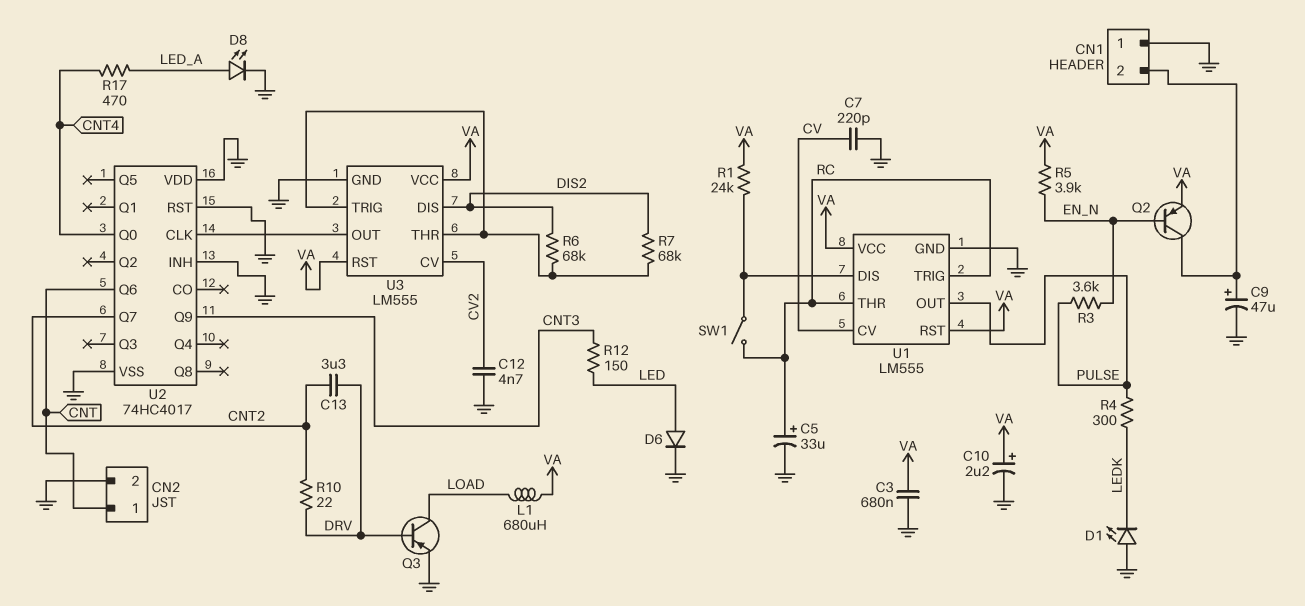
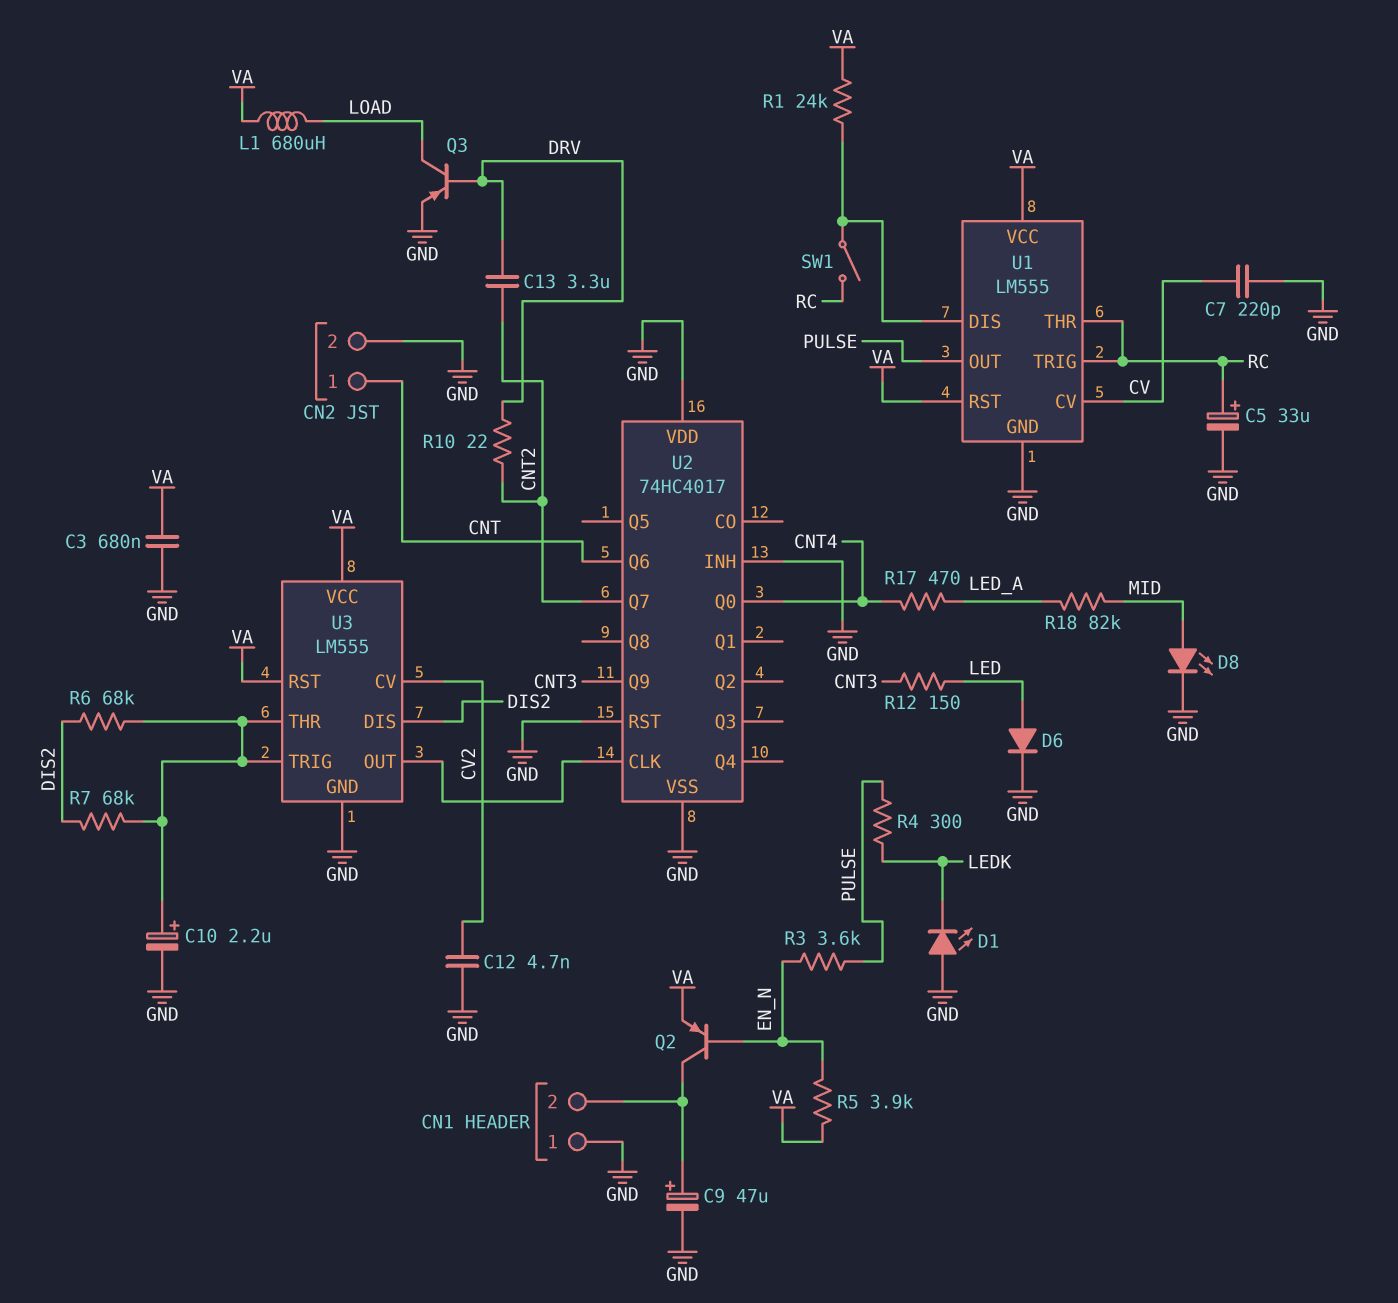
C10: 2.2uF (plus VA, minus GND) -> 2.2uF (plus U3/THR, minus GND)
D8: LED (A LED_A, K GND) -> LED (A MID, K GND)
R18: none -> 82k (LED_A, MID)

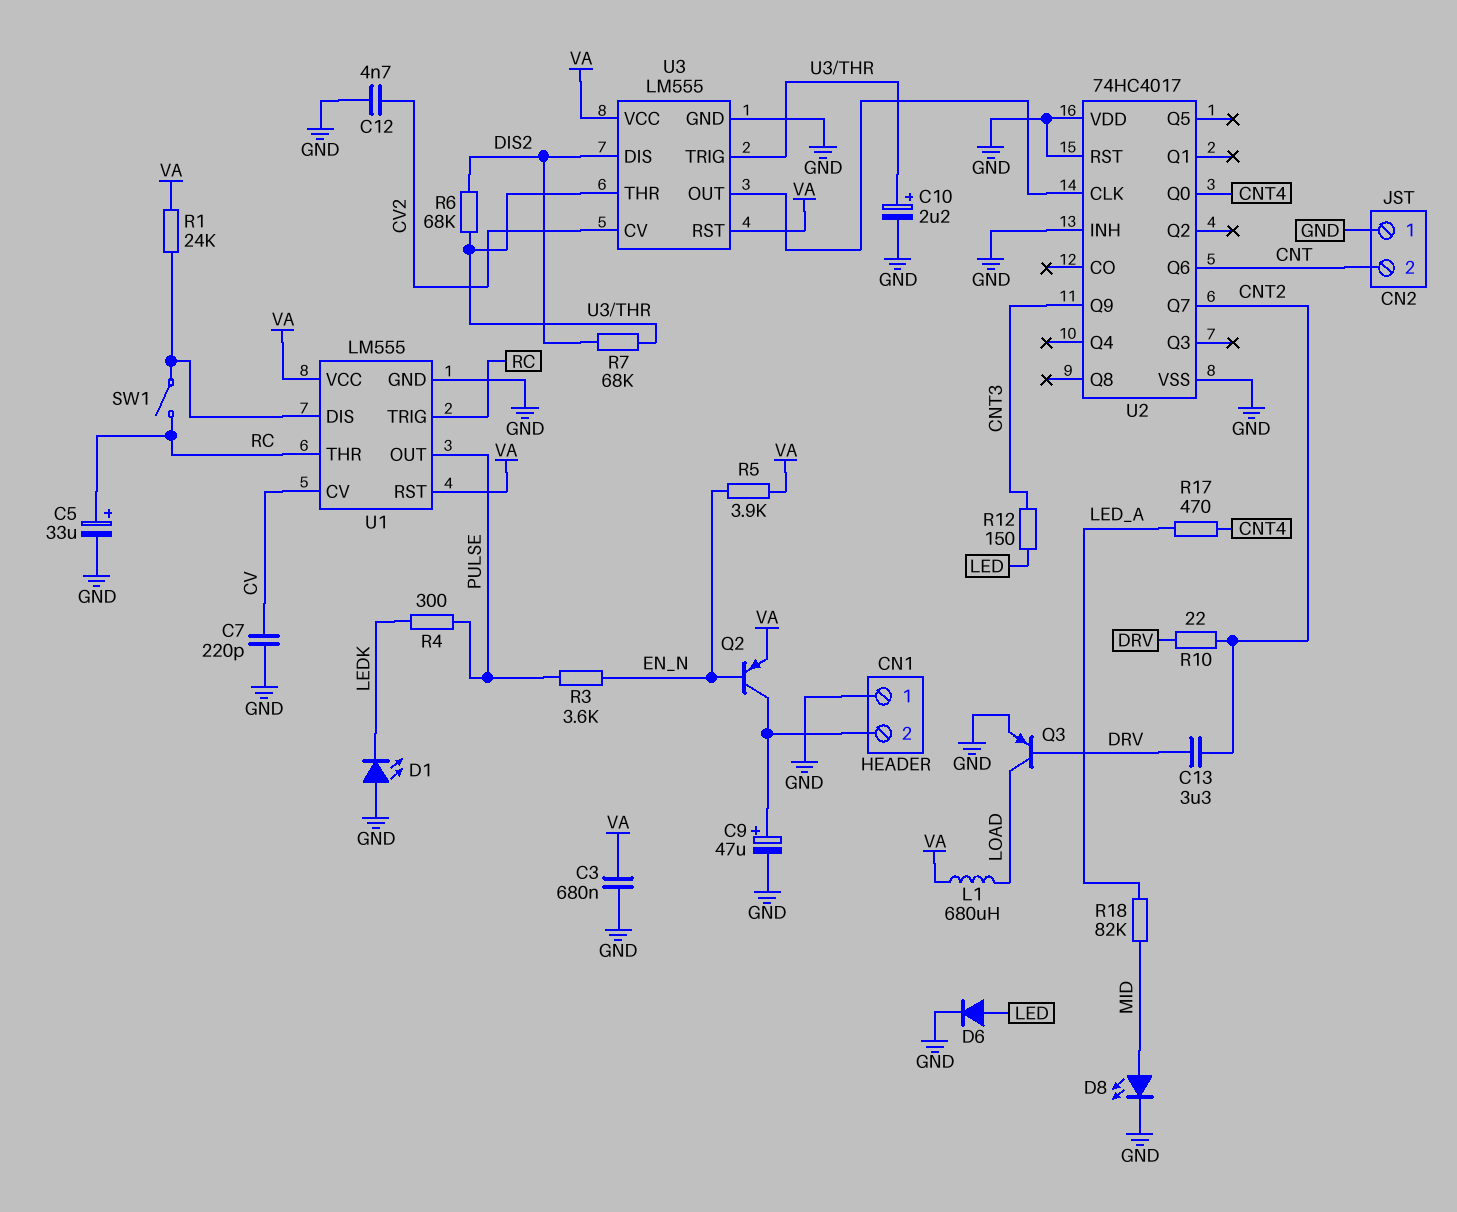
CN2 pin 1: CNT -> GND
CN2 pin 2: GND -> CNT

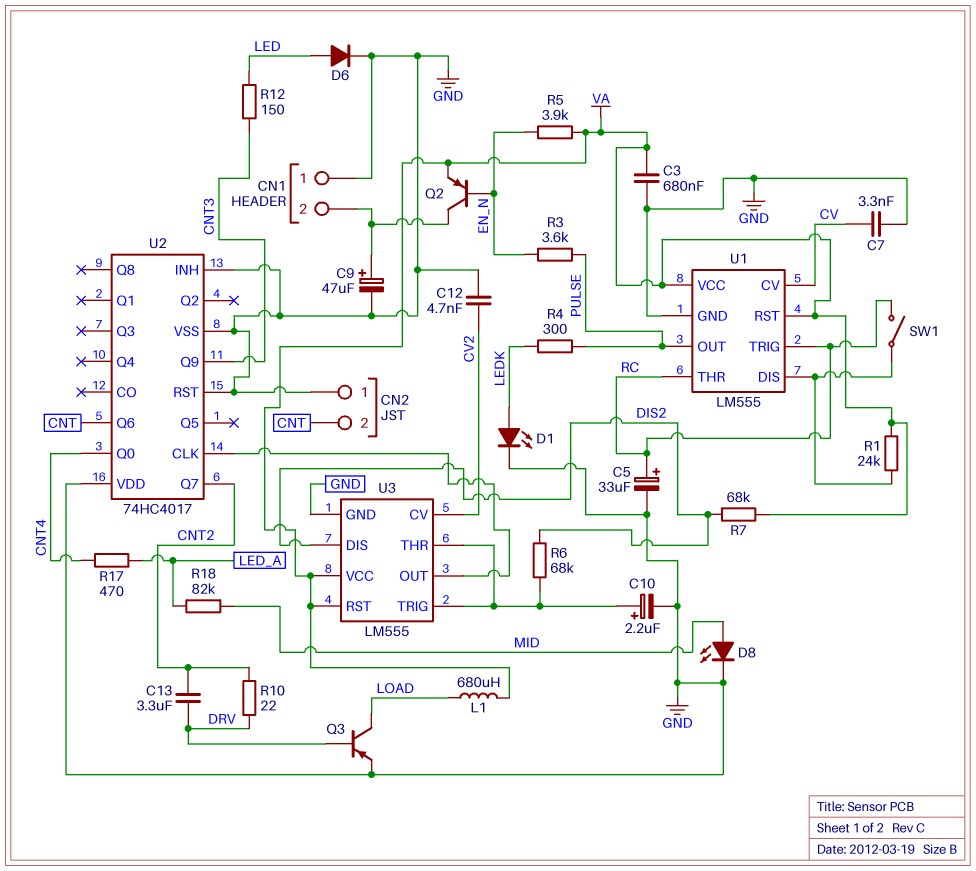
C7: 220pF (CV, GND) -> 3.3nF (CV, GND)
D1: LED (A GND, K LEDK) -> LED (A LEDK, K GND)
R7: 68k (DIS2, U3/THR) -> 68k (DIS2, VA)

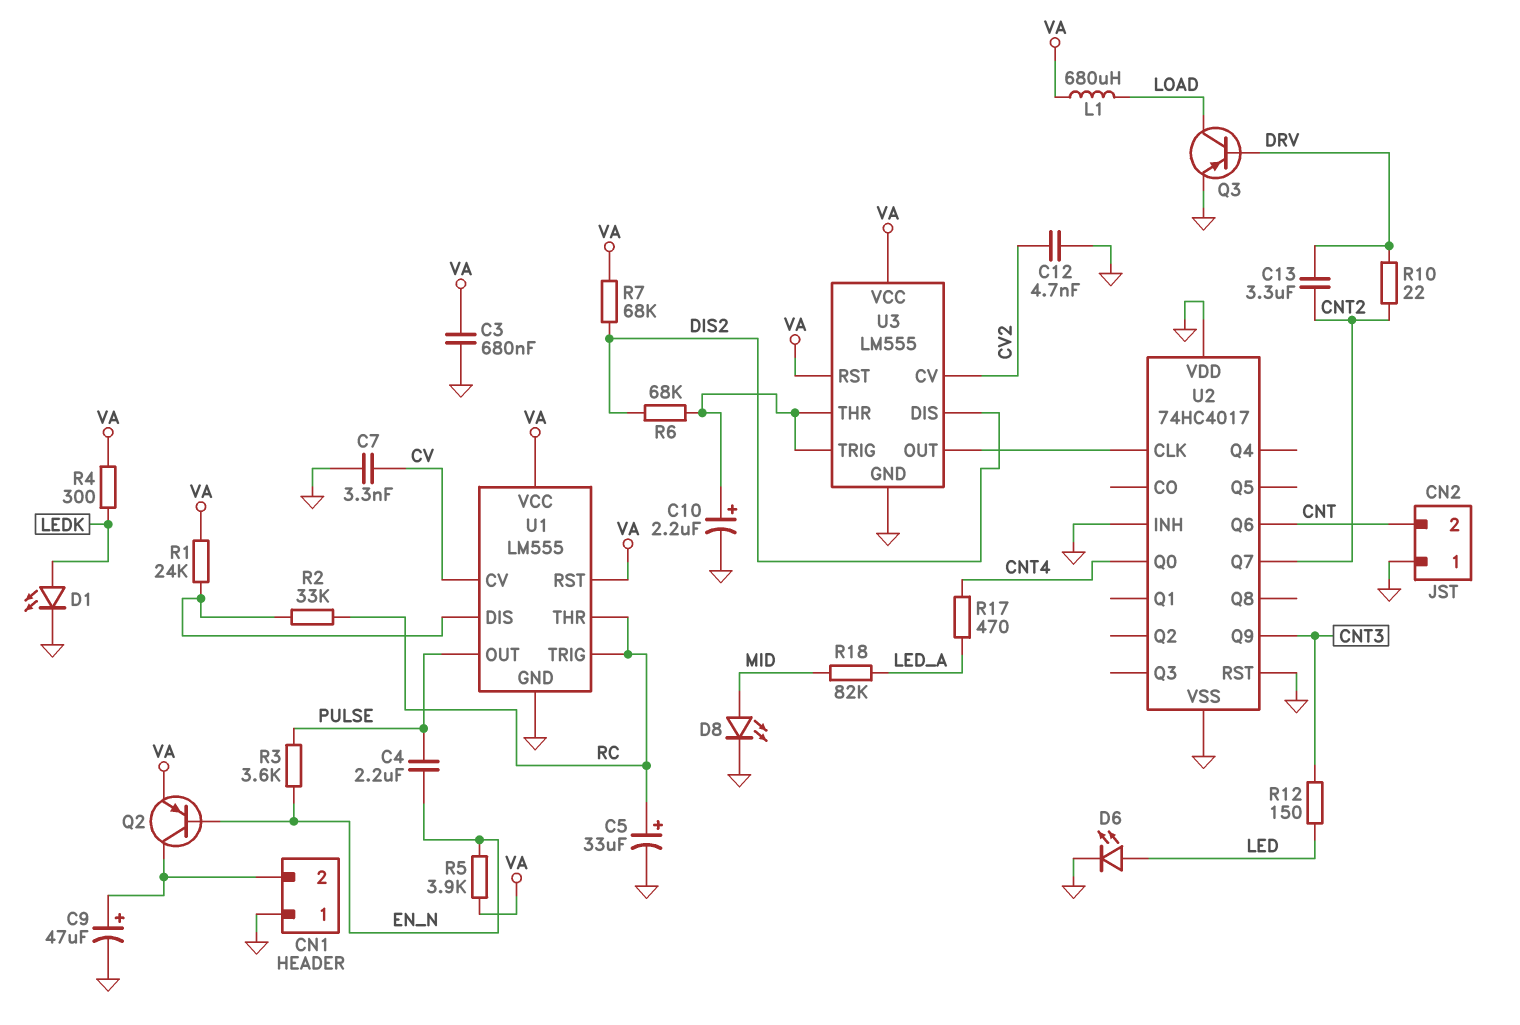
C4: none -> 2.2uF (EN_N, PULSE)
D6: diode (A LED, K GND) -> LED (A LED, K GND)
R2: none -> 33k (RC, U1/DIS)
R4: 300 (LEDK, PULSE) -> 300 (LEDK, VA)
SW1: switch (RC, U1/DIS) -> none

